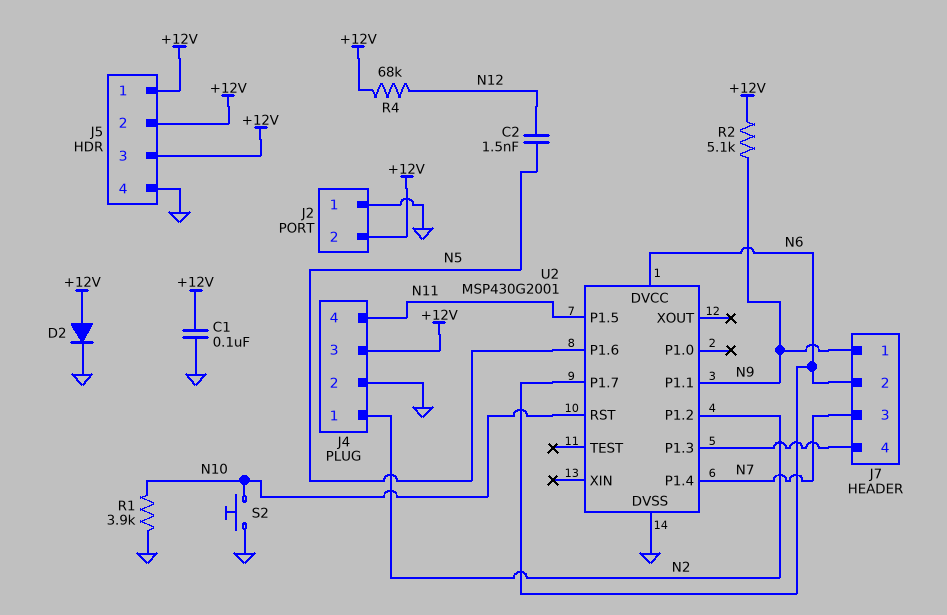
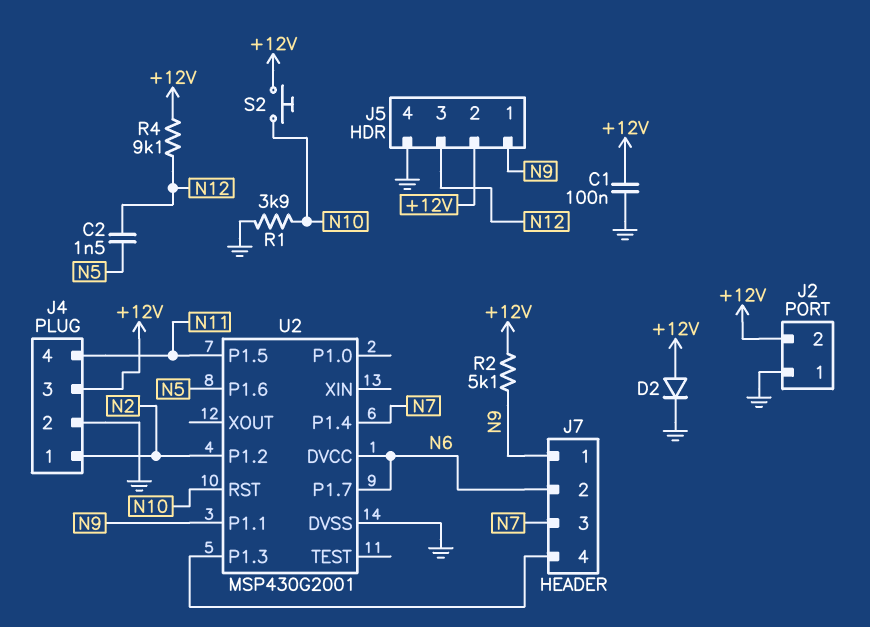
J5 pin 1: +12V -> N9
J5 pin 3: +12V -> N12
R4: 68k (+12V, N12) -> 9.1k (+12V, N12)
S2: button (GND, N10) -> button (+12V, N10)

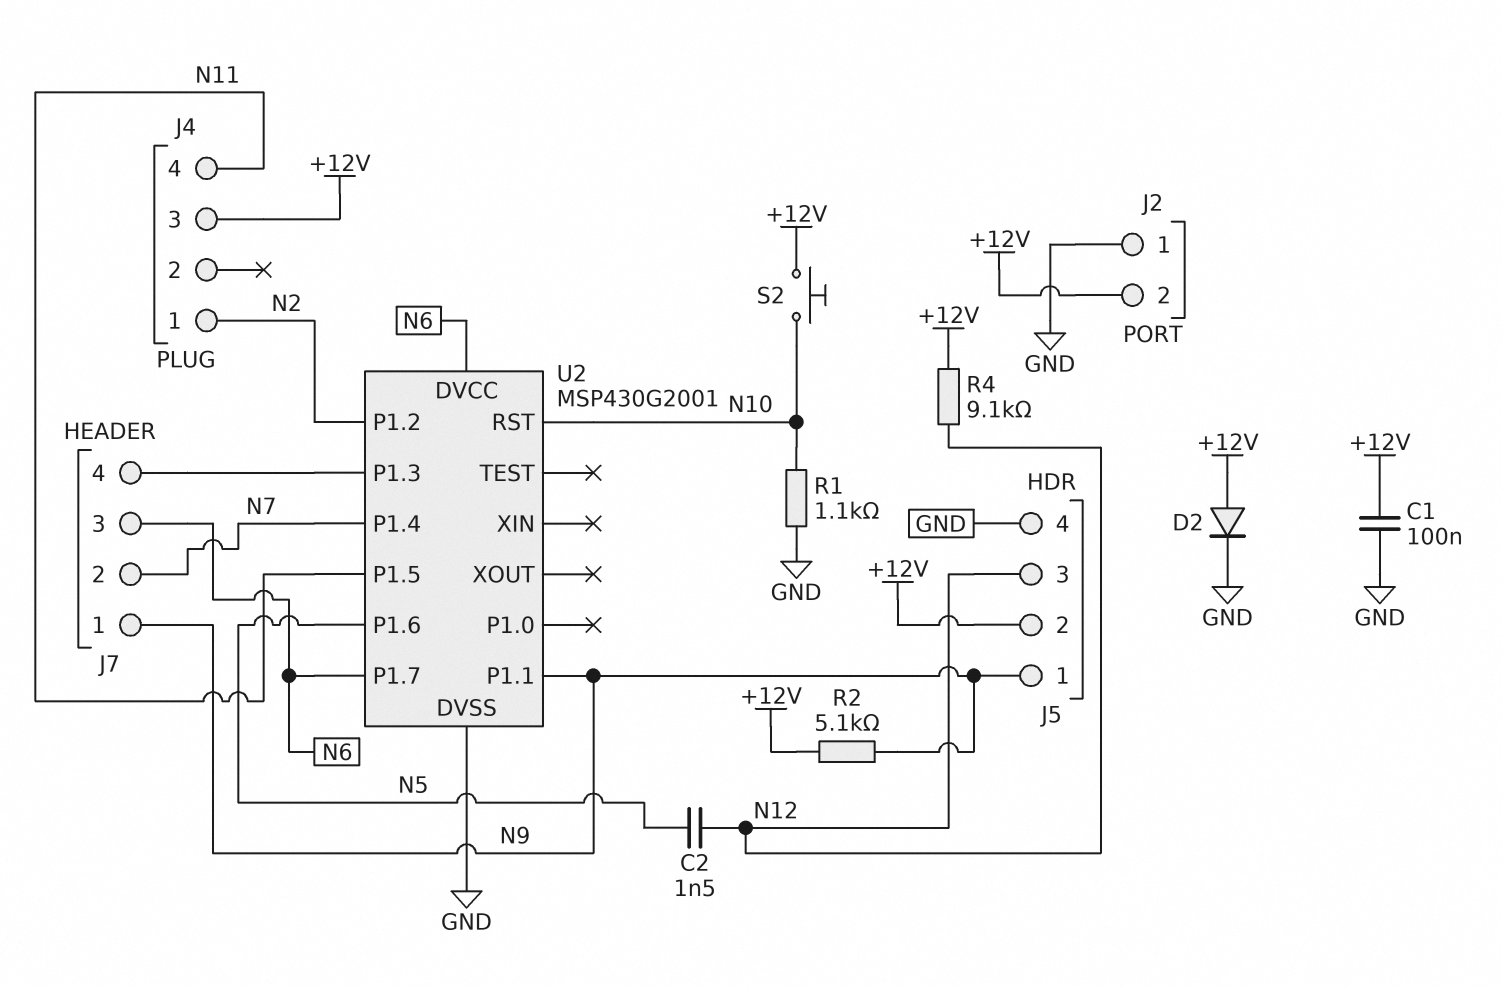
J4 pin 2: GND -> none
J7 pin 2: N6 -> N7
J7 pin 3: N7 -> N6
R1: 3.9k (GND, N10) -> 1.1k (GND, N10)

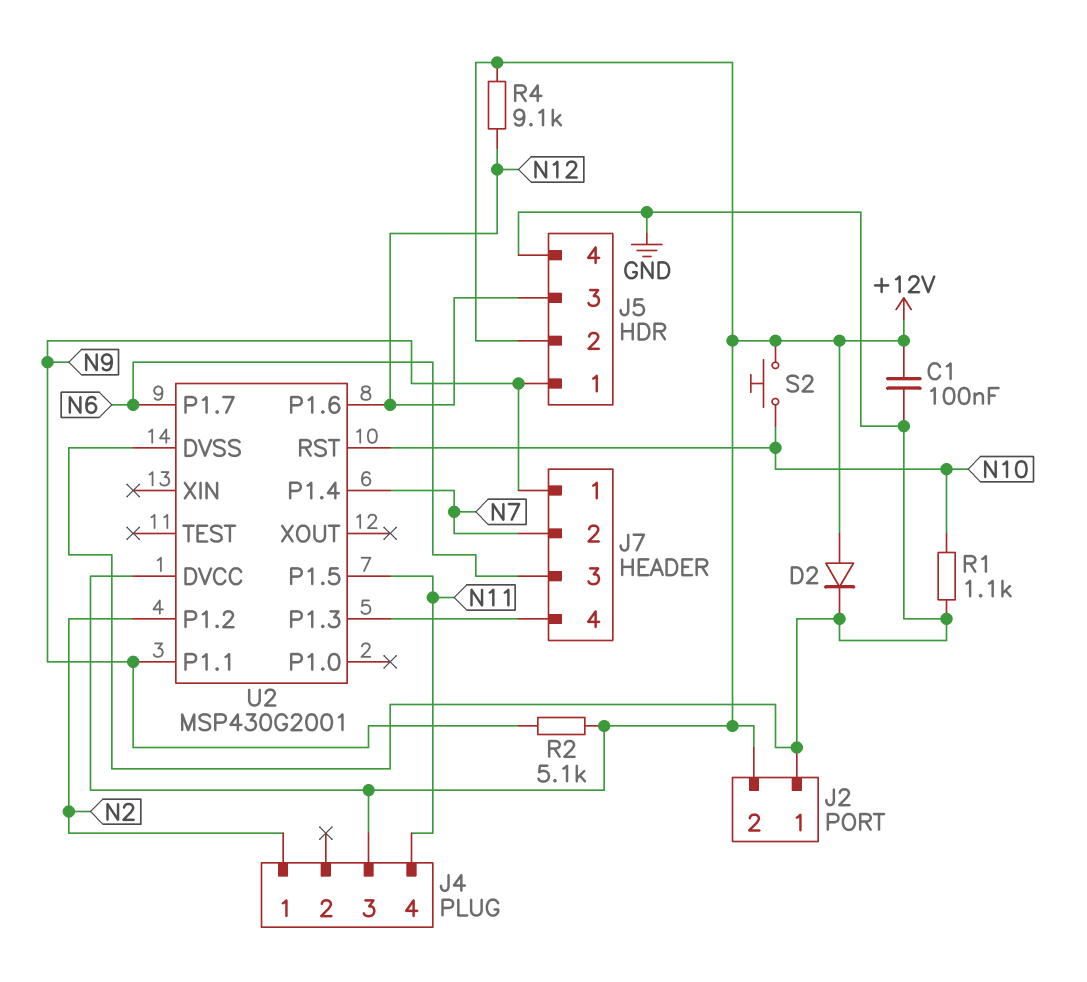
C2: 1.5nF (N5, N12) -> none
U2 pin DVCC: N6 -> +12V
U2 pin P1.6: N5 -> N12

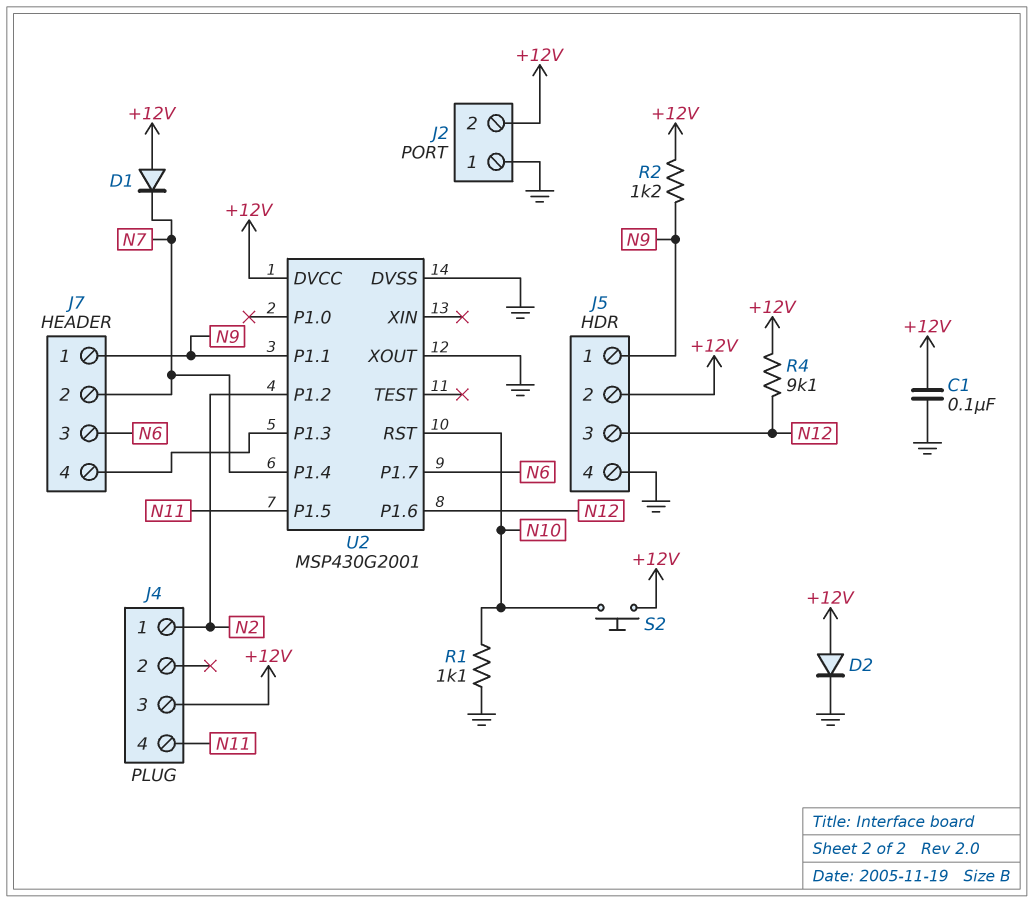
D1: none -> diode (A +12V, K N7)
R2: 5.1k (+12V, N9) -> 1.2k (+12V, N9)
U2 pin XOUT: none -> GND

